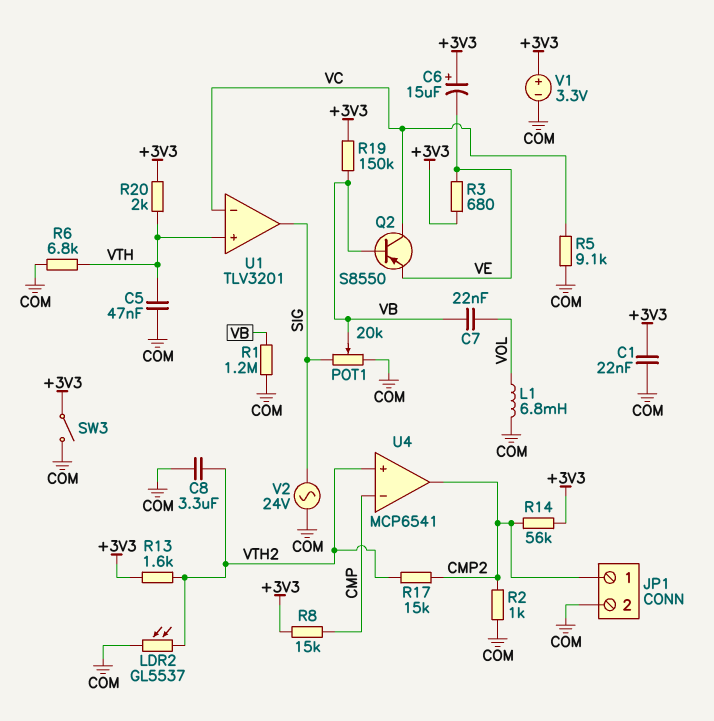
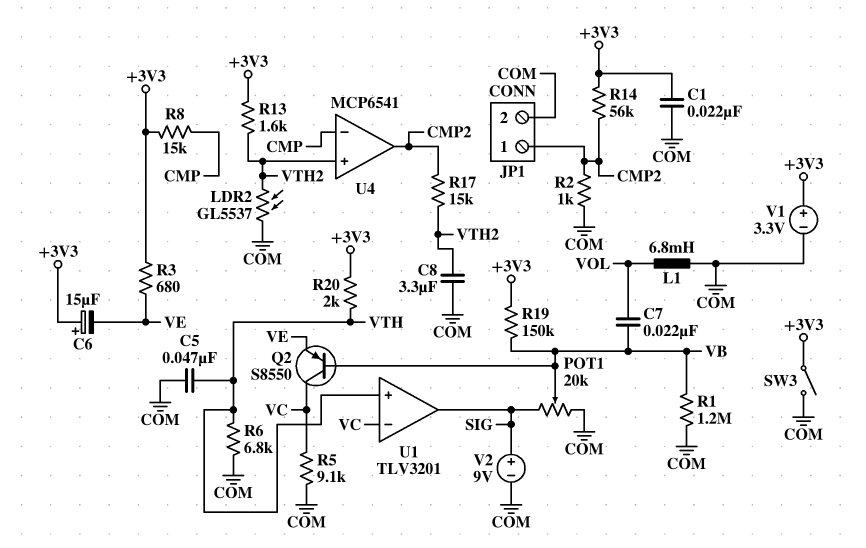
V2: AC 24V (COM, SIG) -> 9V (plus SIG, minus COM)

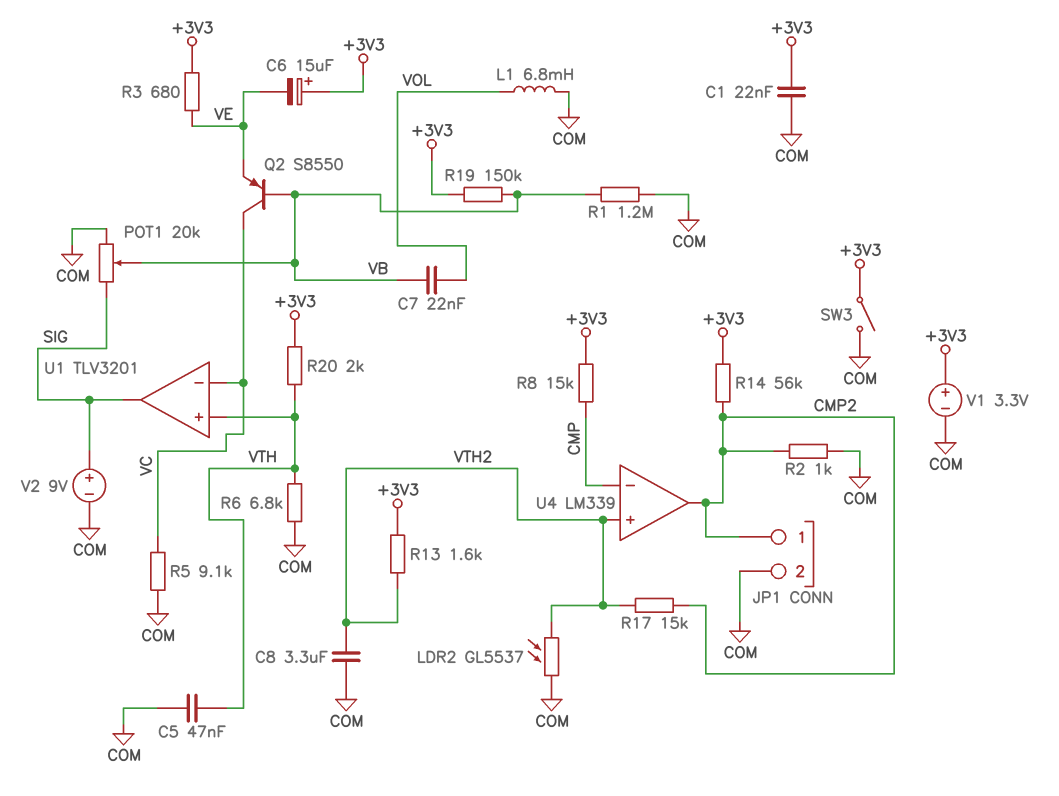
U4: MCP6541 -> LM339

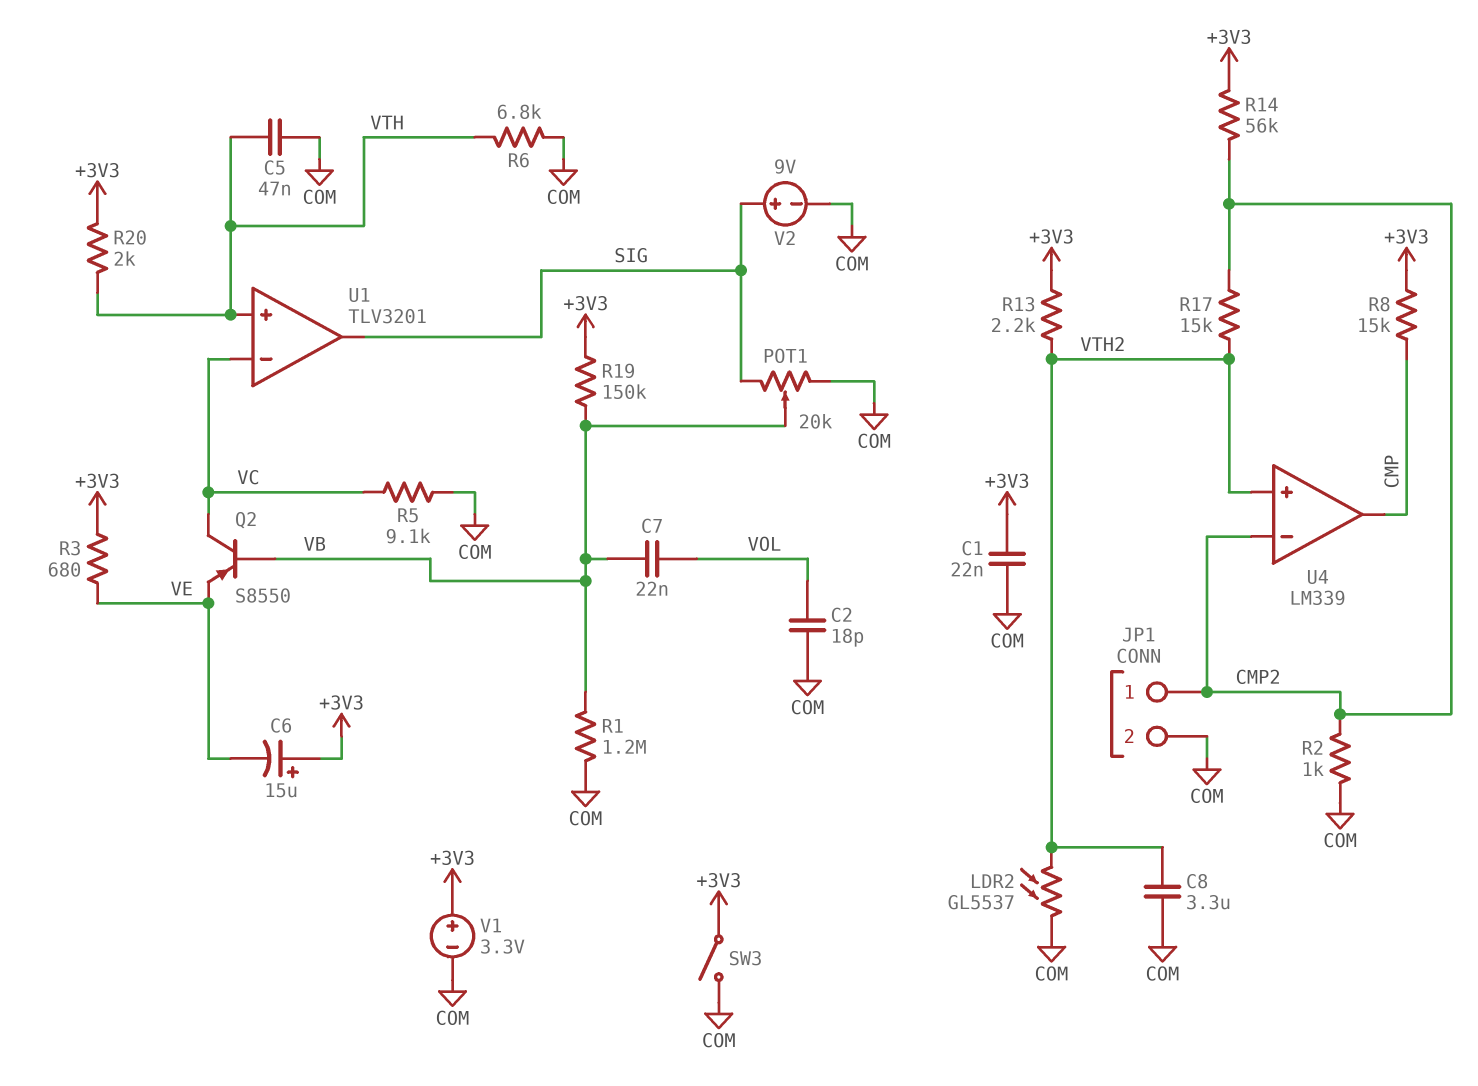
C2: none -> 18pF (COM, VOL)
L1: 6.8mH (COM, VOL) -> none
R13: 1.6k (+3V3, VTH2) -> 2.2k (+3V3, VTH2)
U4 pin in-: CMP -> CMP2
U4 pin out: CMP2 -> CMP

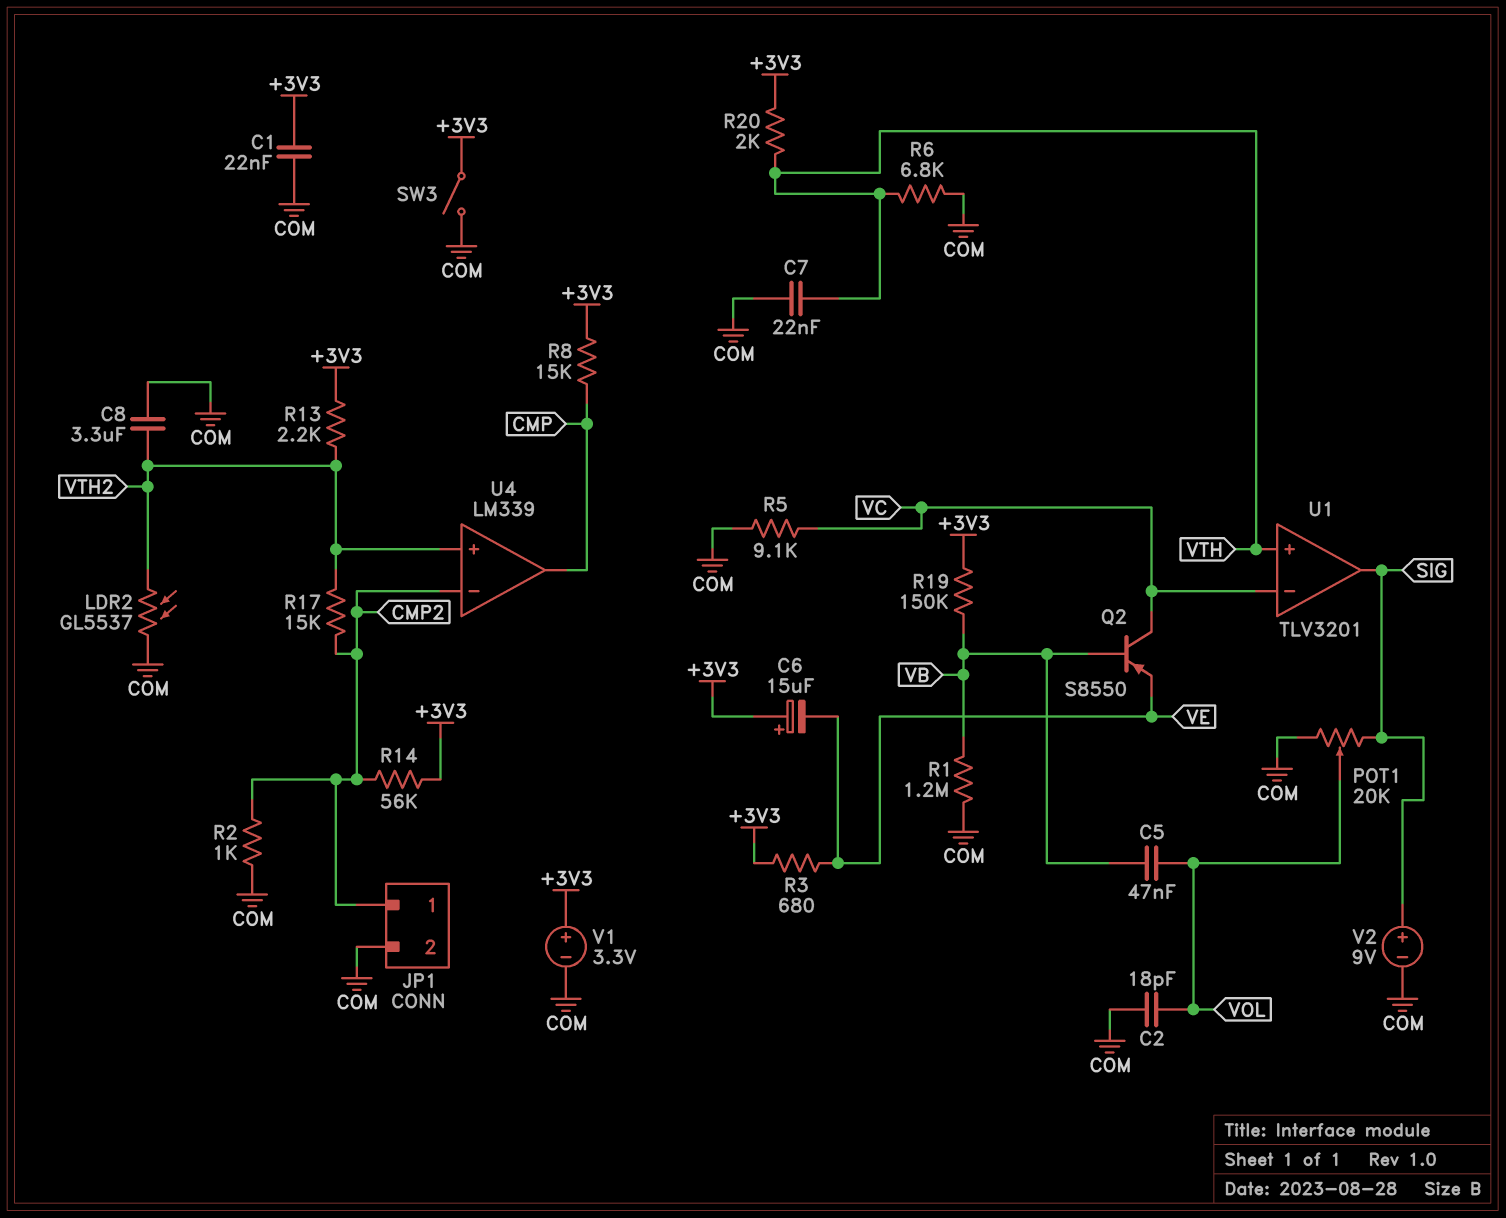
C5: 47nF (COM, VTH) -> 47nF (VB, VOL)
C7: 22nF (VB, VOL) -> 22nF (COM, VTH)
POT1: 20k (COM, SIG, wiper VB) -> 20k (COM, SIG, wiper VOL)

